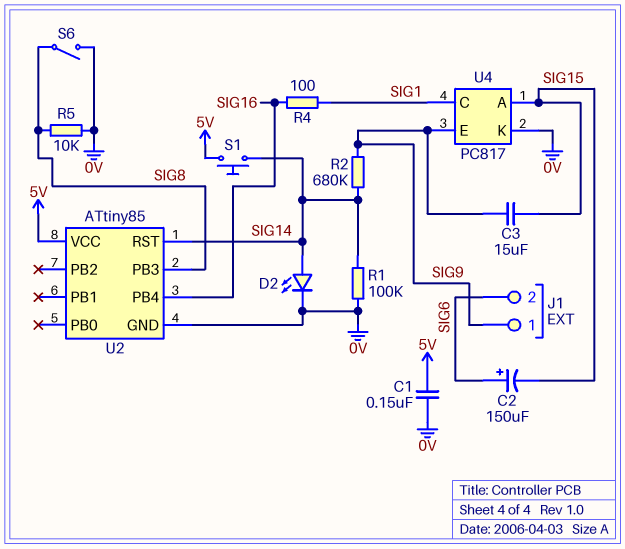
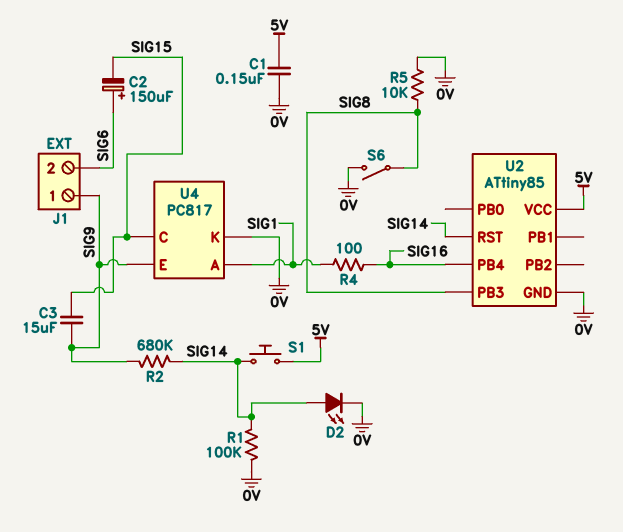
U4 pin A: SIG15 -> SIG1
U4 pin C: SIG1 -> SIG15

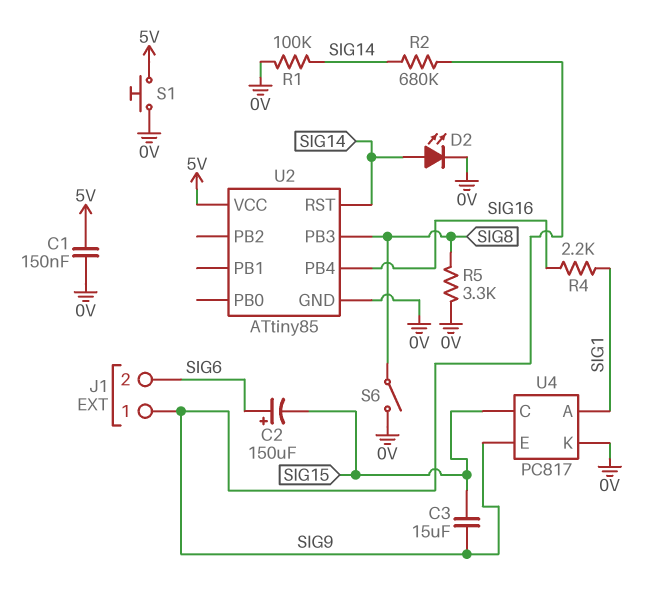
R4: 100 (SIG1, SIG16) -> 2.2k (SIG1, SIG16)
R5: 10k (0V, SIG8) -> 3.3k (0V, SIG8)
S1: button (5V, SIG14) -> button (0V, 5V)

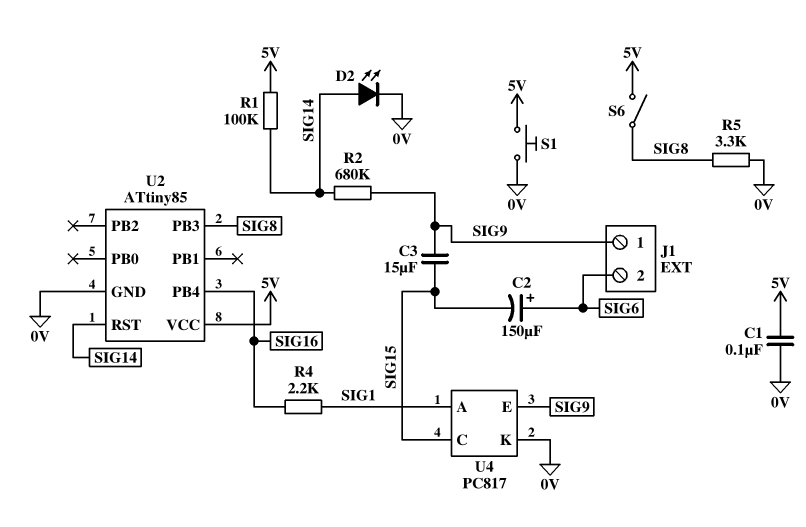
C1: 150nF (0V, 5V) -> 100nF (0V, 5V)
R1: 100k (0V, SIG14) -> 100k (5V, SIG14)
S6: switch (0V, SIG8) -> switch (5V, SIG8)

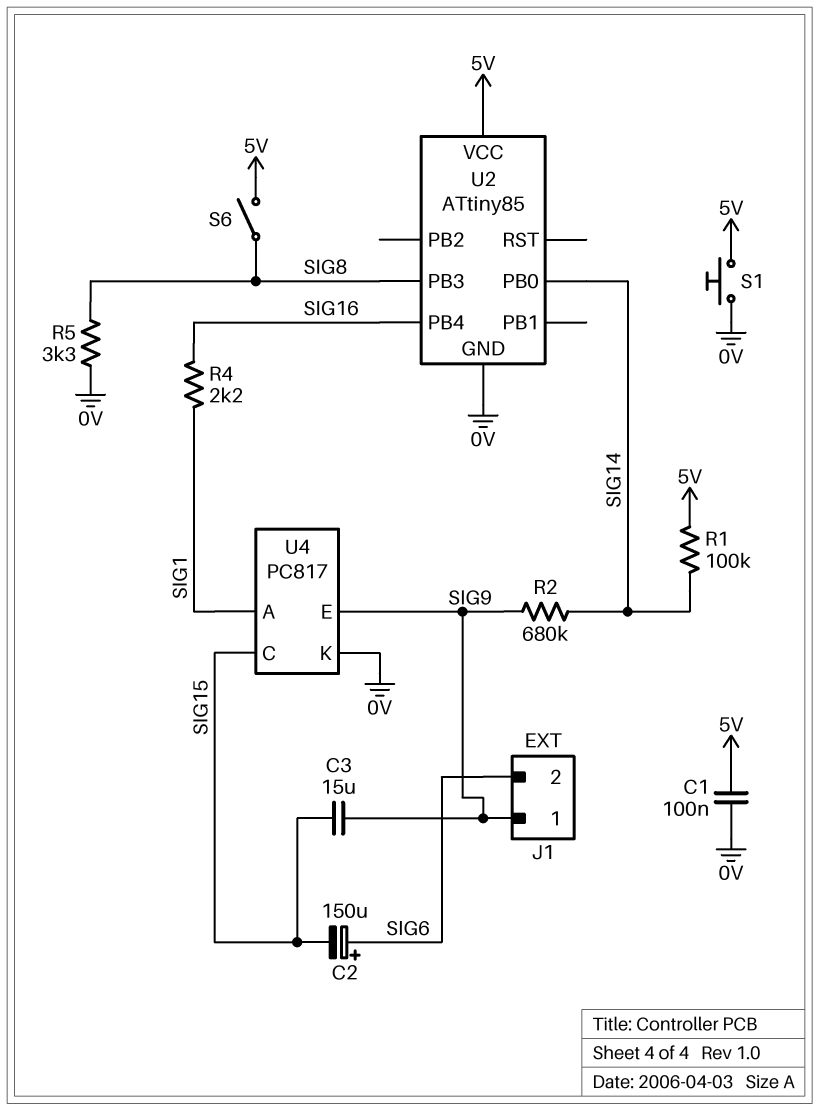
D2: LED (A SIG14, K 0V) -> none
U2 pin PB0: none -> SIG14
U2 pin RST: SIG14 -> none

